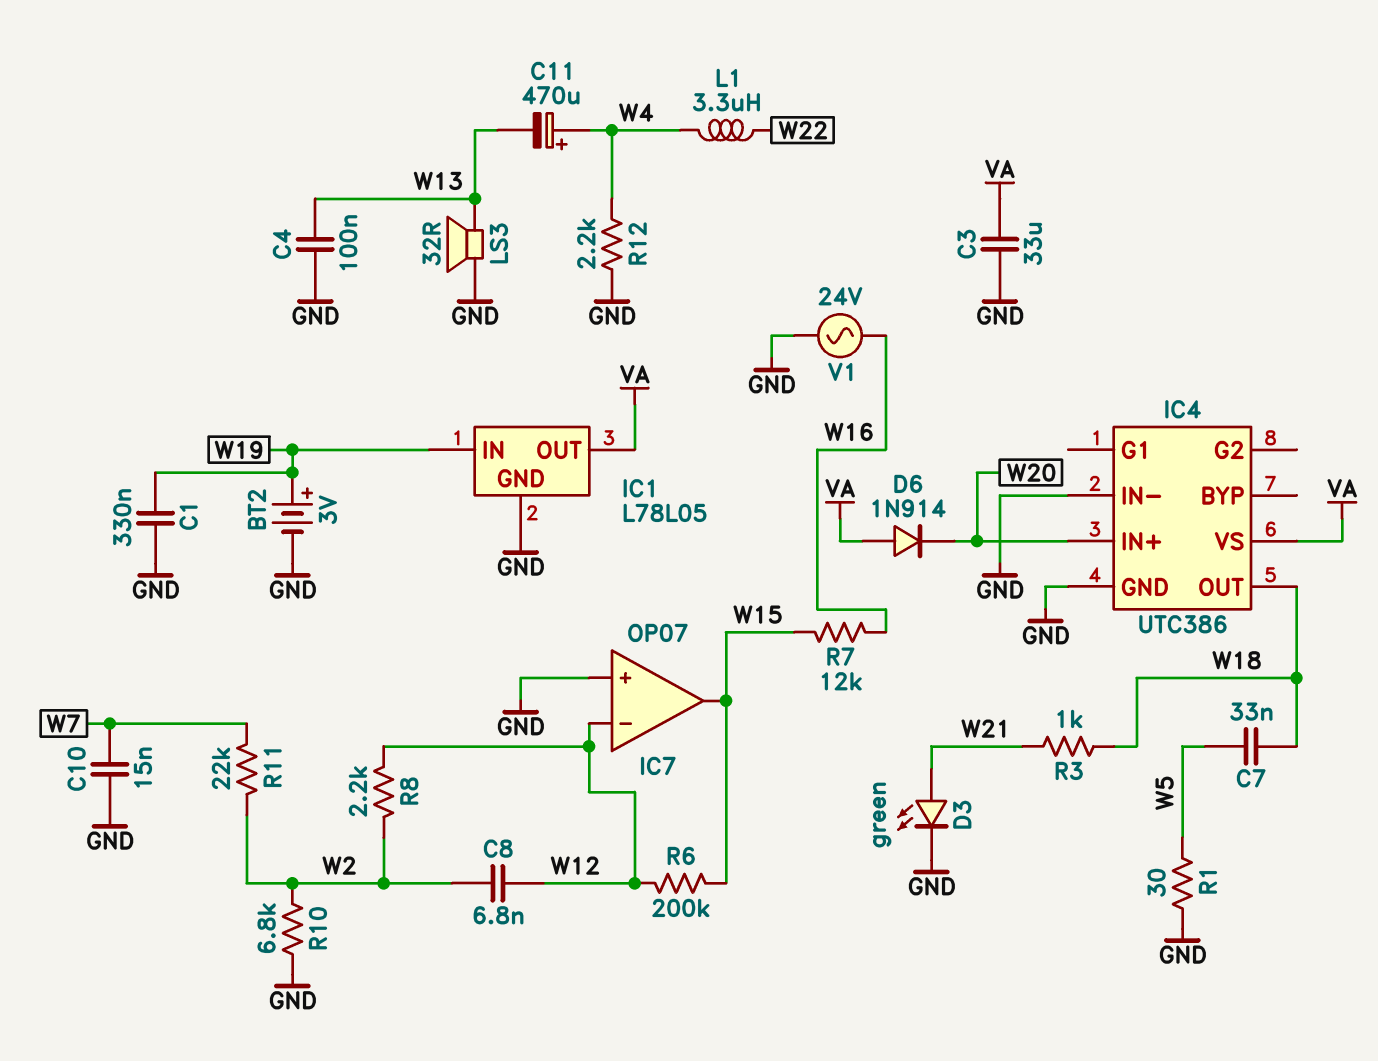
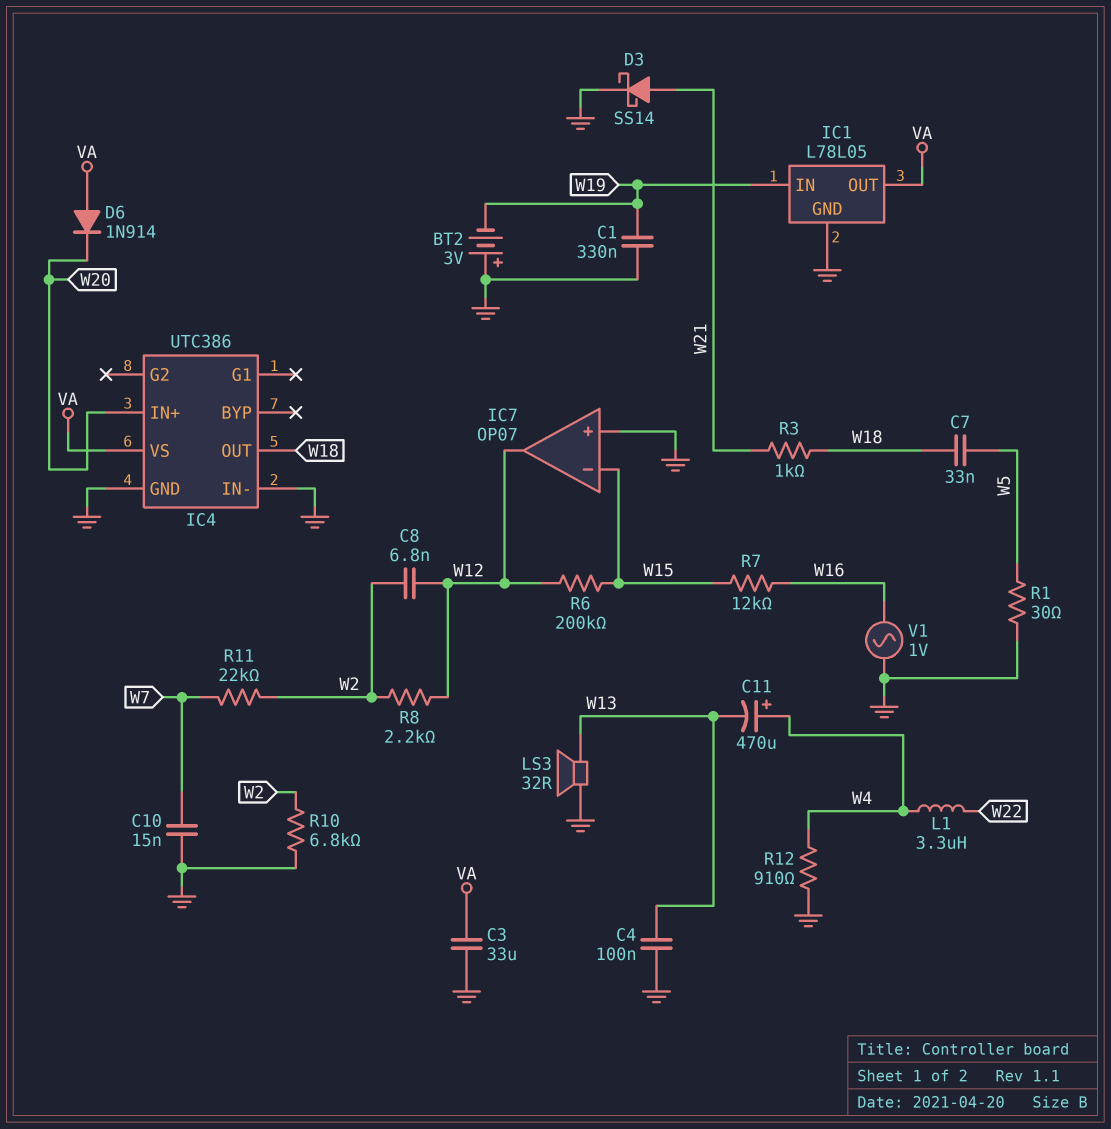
BT2: 3V (plus W19, minus GND) -> 3V (plus GND, minus W19)
D3: LED green (A W21, K GND) -> schottky SS14 (A W21, K GND)
IC7 pin in-: W12 -> W15
IC7 pin out: W15 -> W12
R12: 2.2k (GND, W4) -> 910 (GND, W4)
V1: AC 24V (GND, W16) -> AC 1V (GND, W16)

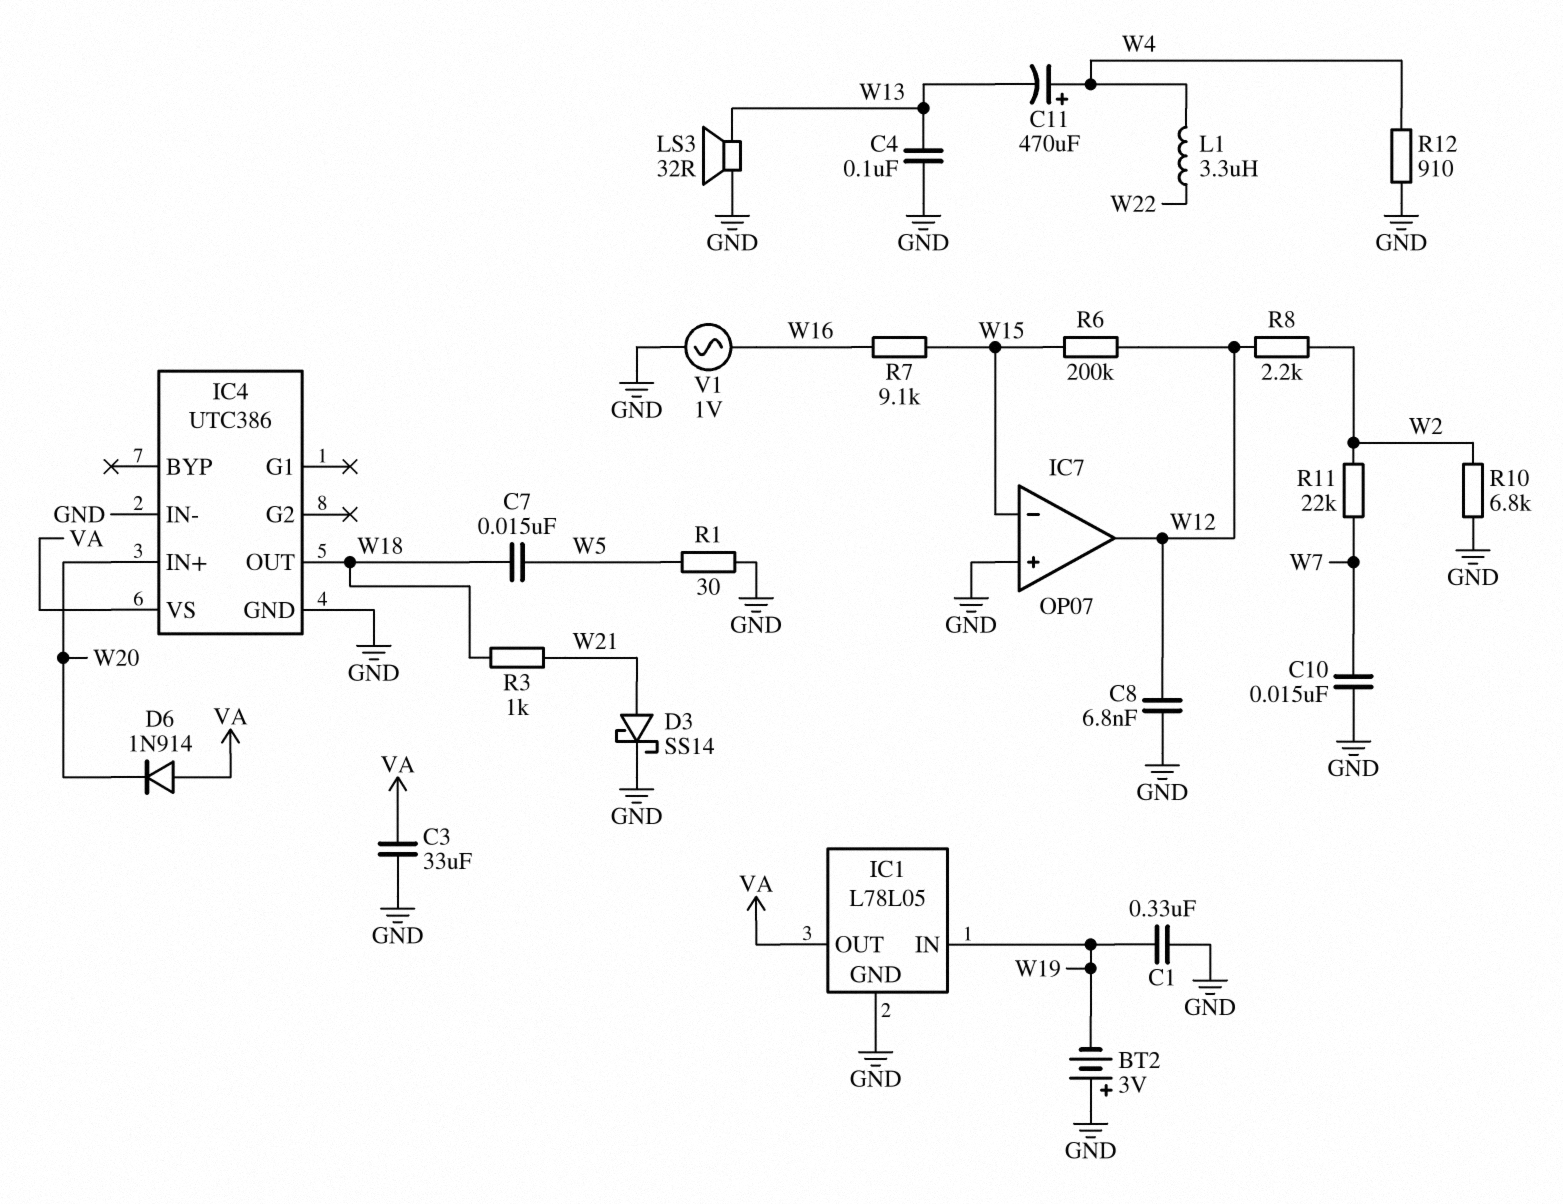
C7: 33nF (W5, W18) -> 15nF (W5, W18)
C8: 6.8nF (W2, W12) -> 6.8nF (GND, W12)
R7: 12k (W15, W16) -> 9.1k (W15, W16)

